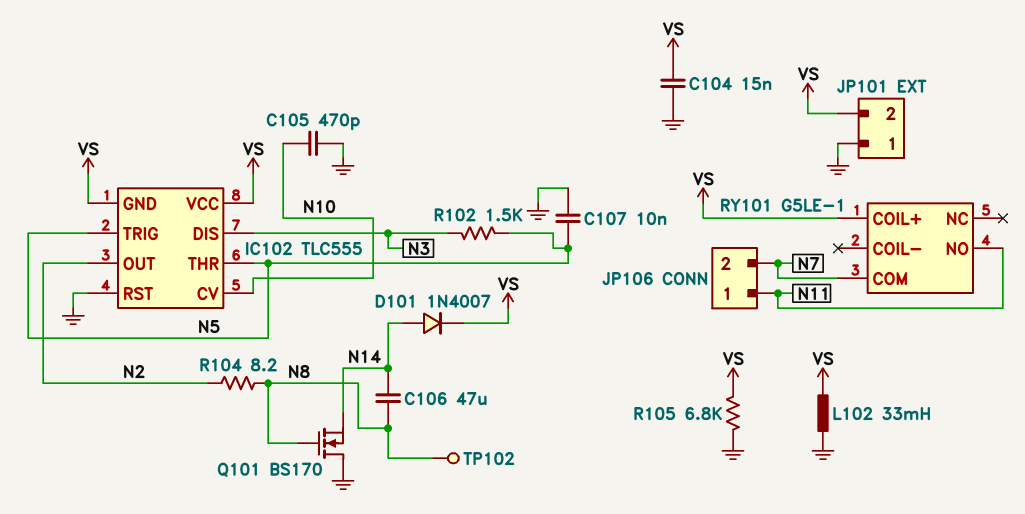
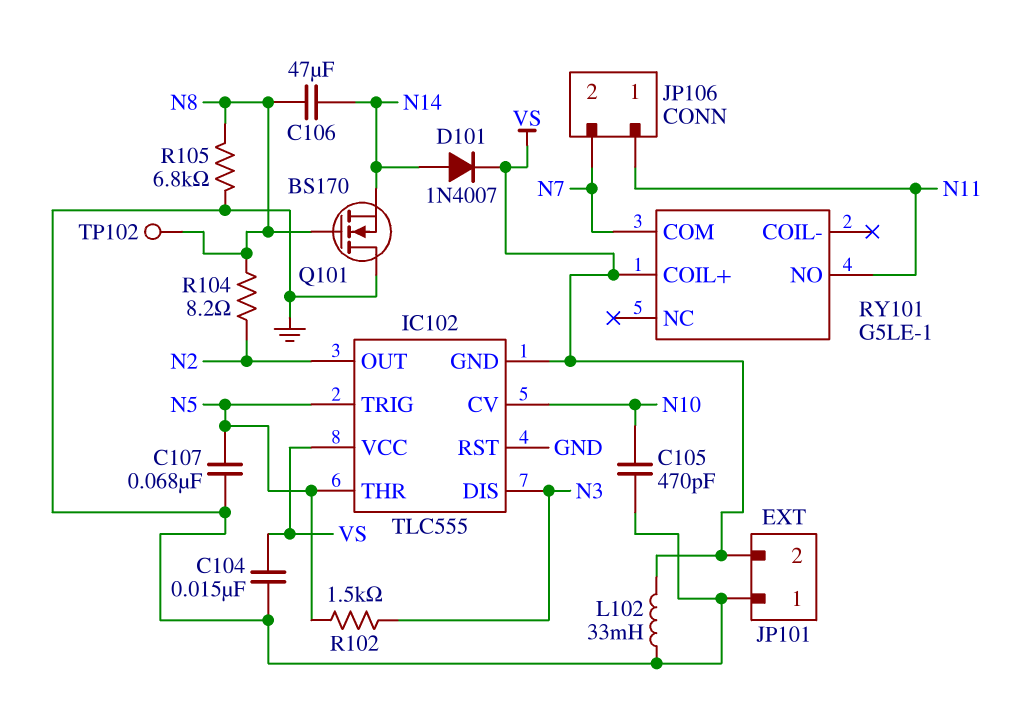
C107: 10nF (GND, N5) -> 68nF (GND, N5)
R105: 6.8k (GND, VS) -> 6.8k (GND, N8)

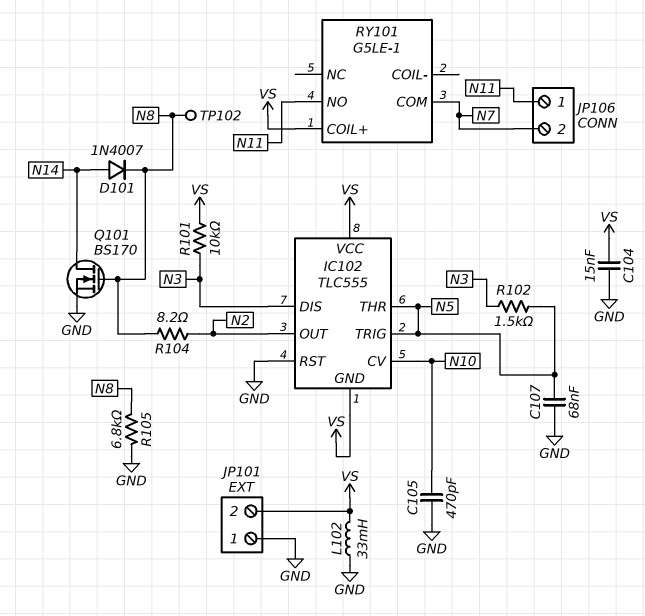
C106: 47uF (N8, N14) -> none
D101: diode 1N4007 (A N14, K VS) -> diode 1N4007 (A N14, K N8)
Q101: NMOS BS170 (G N8, D GND, S N14) -> NMOS BS170 (G N8, D N14, S GND)
R101: none -> 10k (N3, VS)

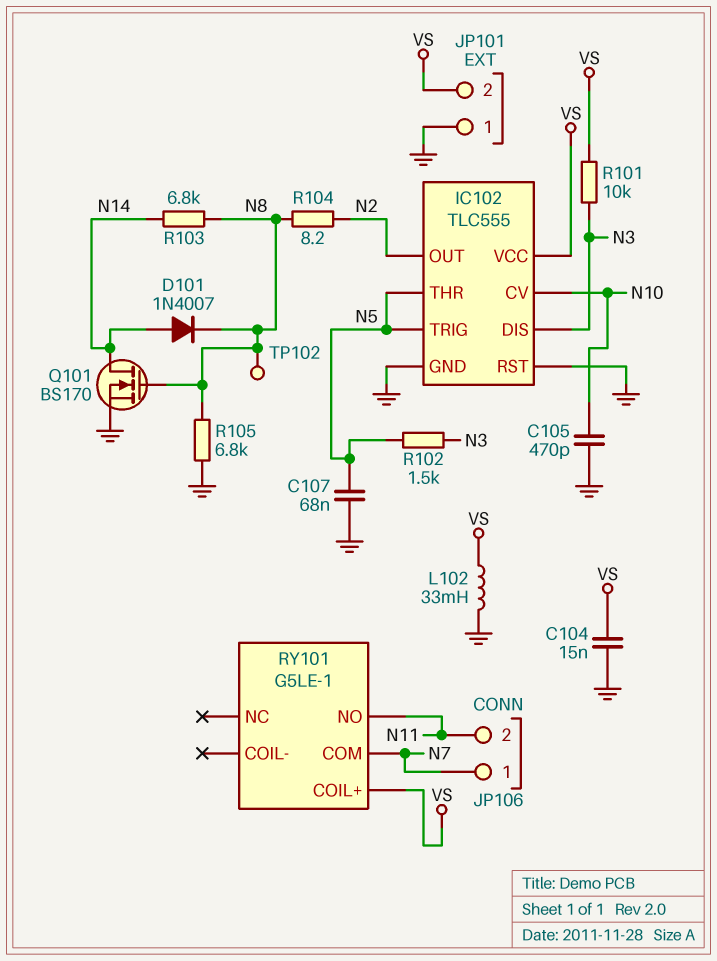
IC102 pin GND: VS -> GND
JP106 pin 1: N11 -> N7
JP106 pin 2: N7 -> N11
R103: none -> 6.8k (N8, N14)

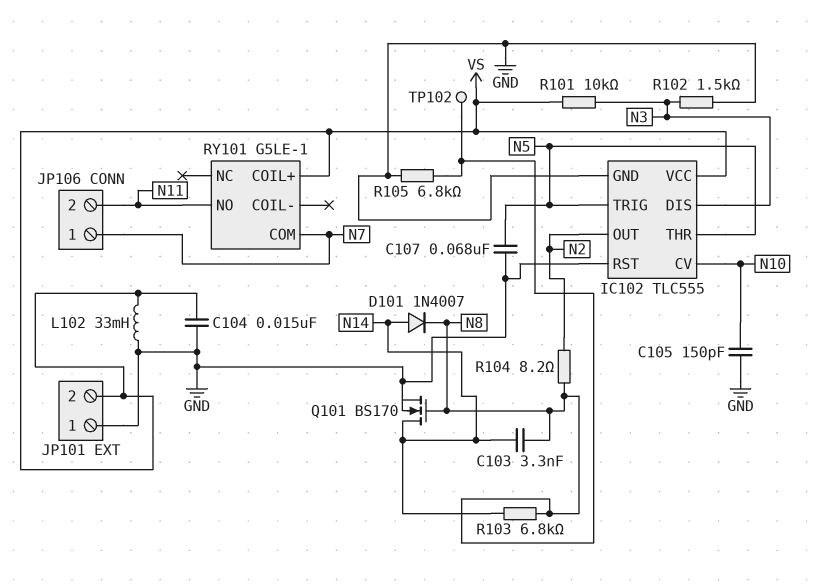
C103: none -> 3.3nF (N8, N14)
C105: 470pF (GND, N10) -> 150pF (GND, N10)
R102: 1.5k (N3, N5) -> 1.5k (GND, N3)

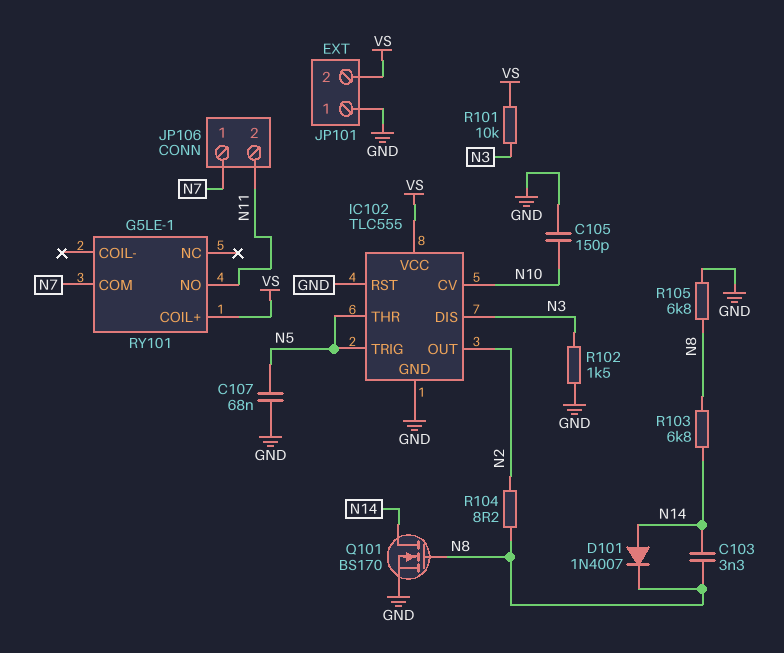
C104: 15nF (GND, VS) -> none
L102: 33mH (GND, VS) -> none
TP102: test point (N8) -> none

